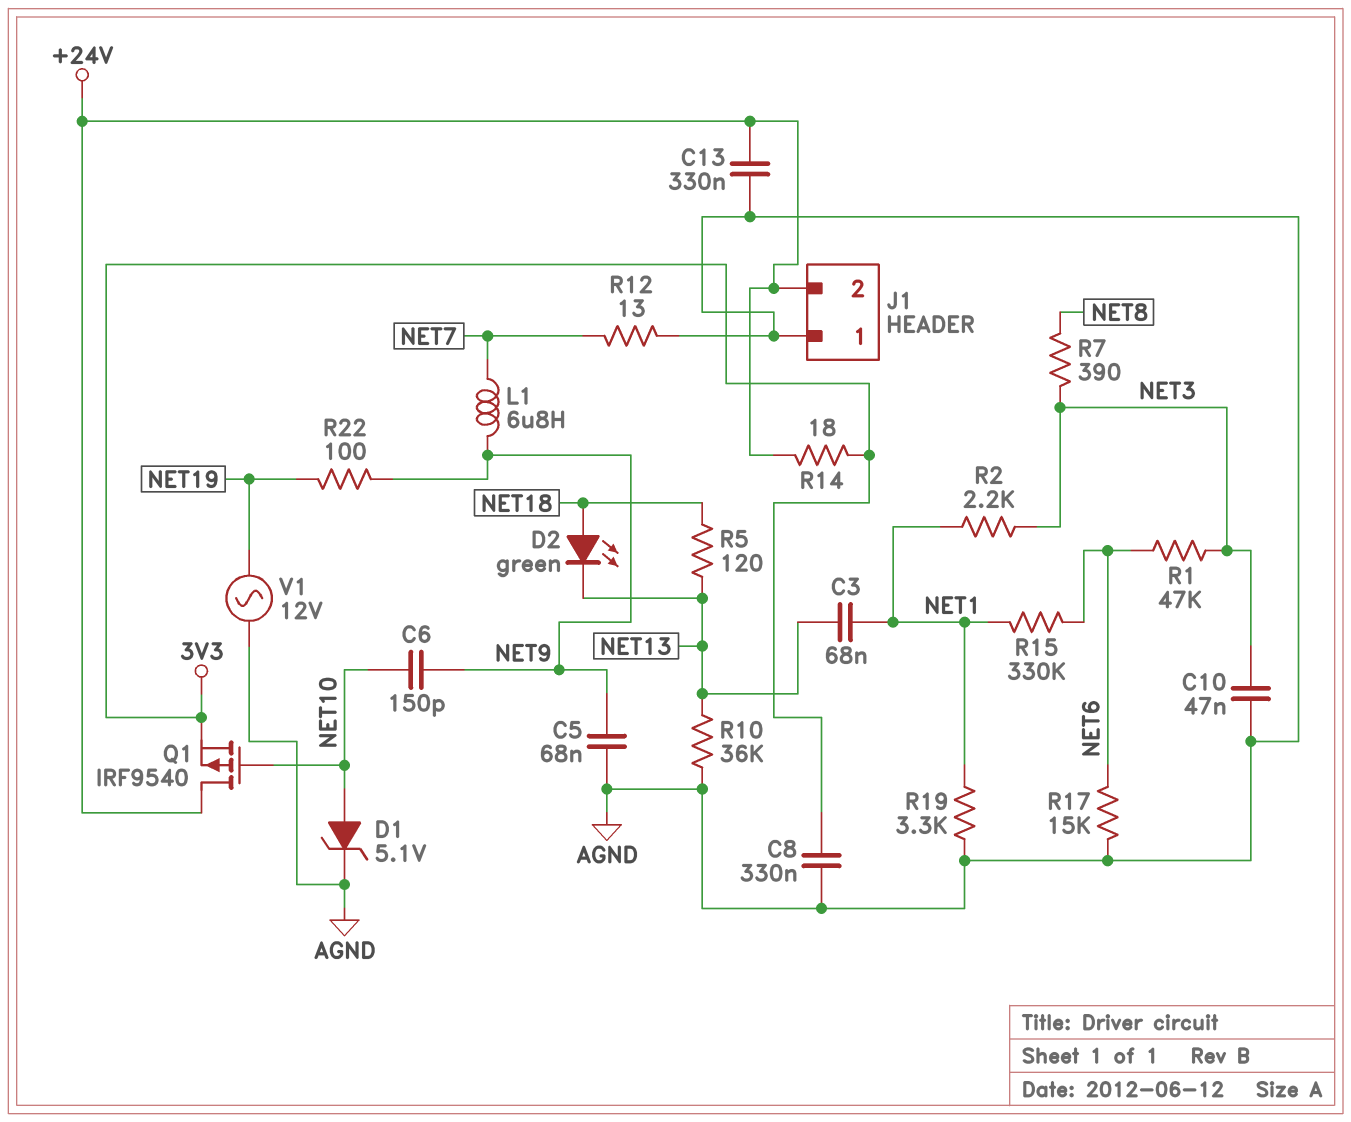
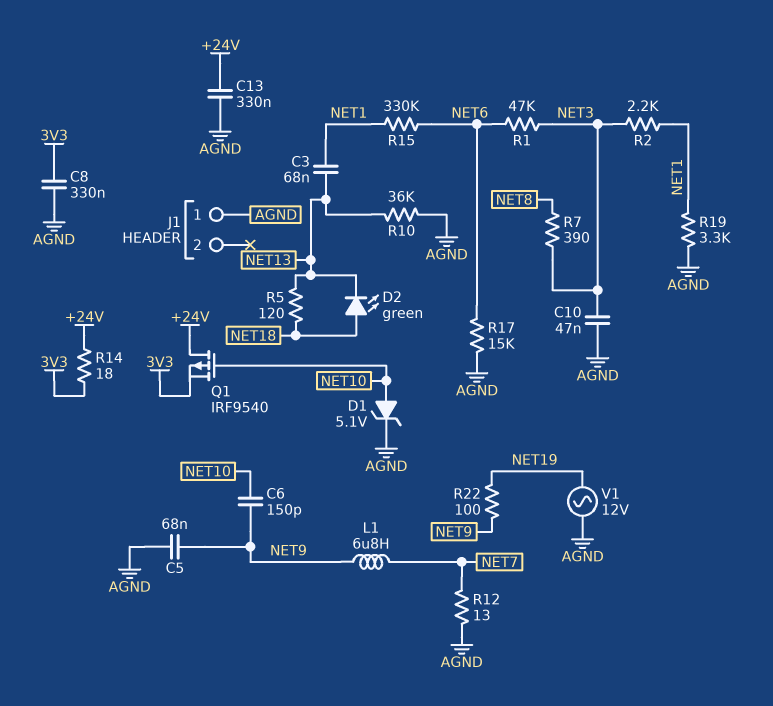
J1 pin 2: +24V -> none

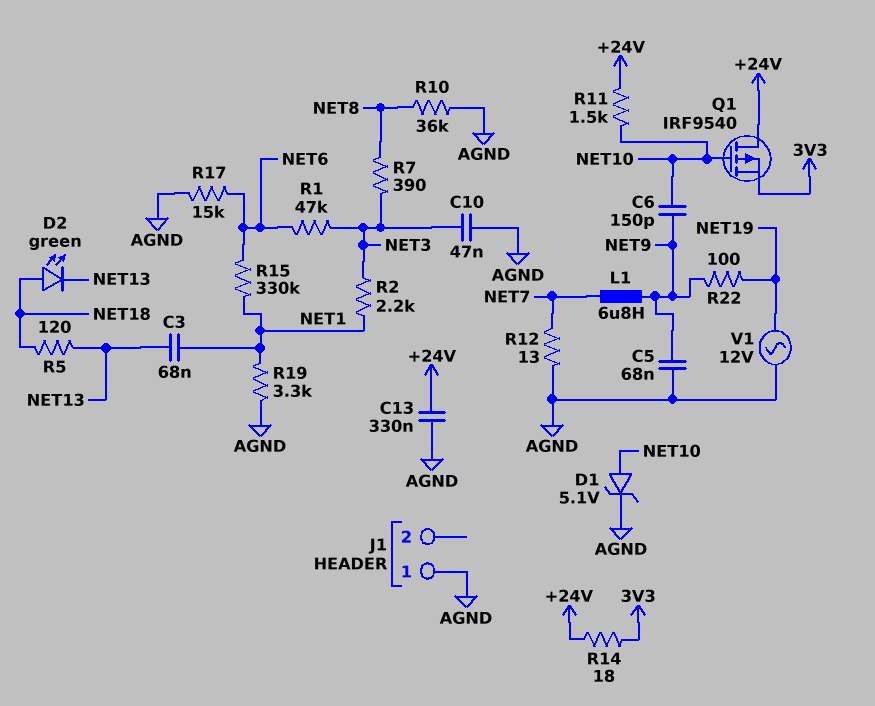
C8: 330nF (3V3, AGND) -> none
R10: 36k (AGND, NET13) -> 36k (AGND, NET8)
R11: none -> 1.5k (+24V, NET10)

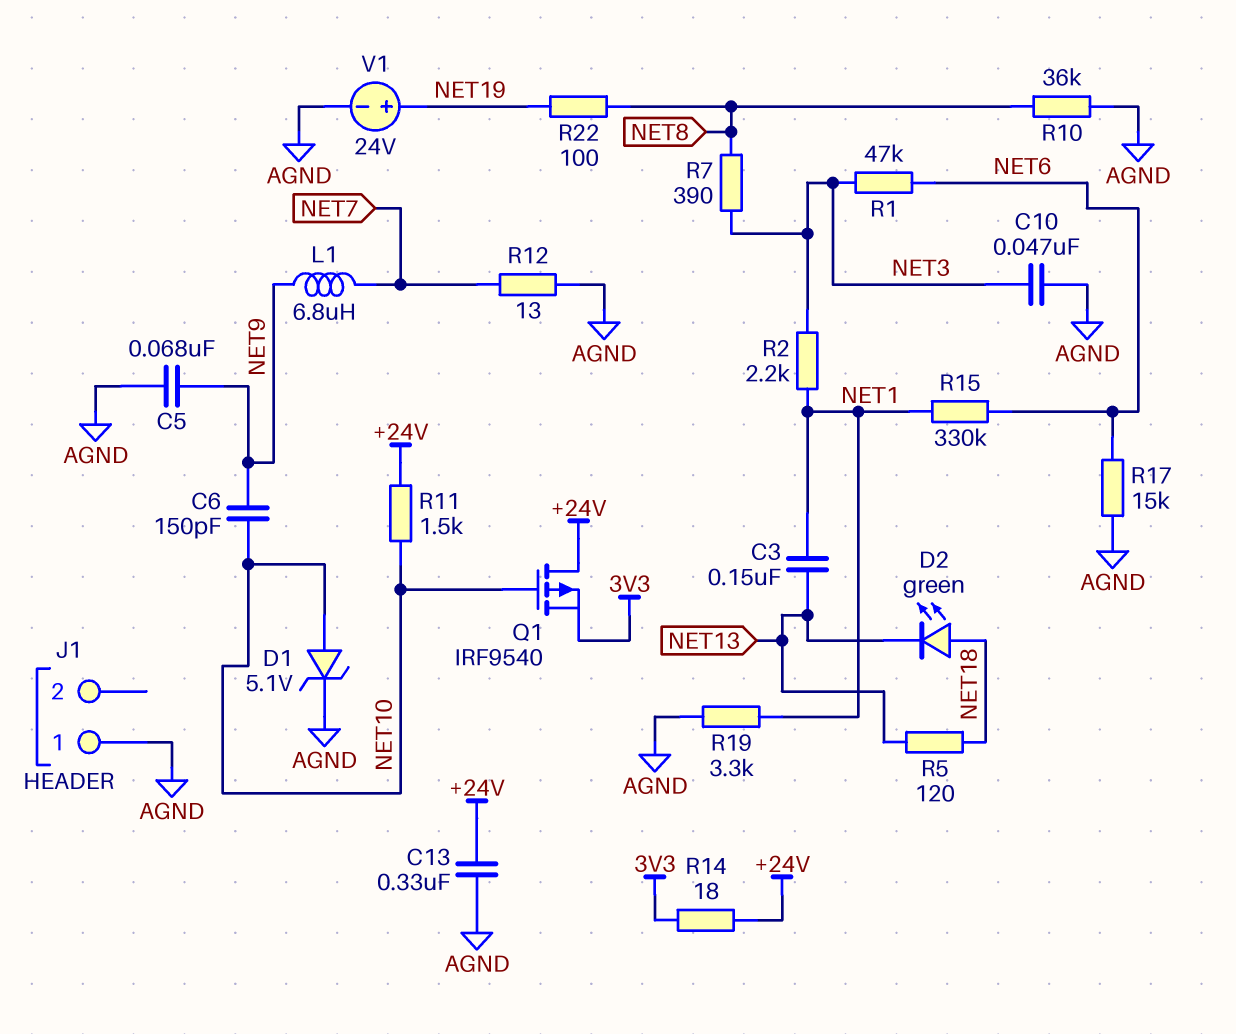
C3: 68nF (NET1, NET13) -> 150nF (NET1, NET13)
R22: 100 (NET9, NET19) -> 100 (NET8, NET19)
V1: AC 12V (AGND, NET19) -> 24V (plus NET19, minus AGND)

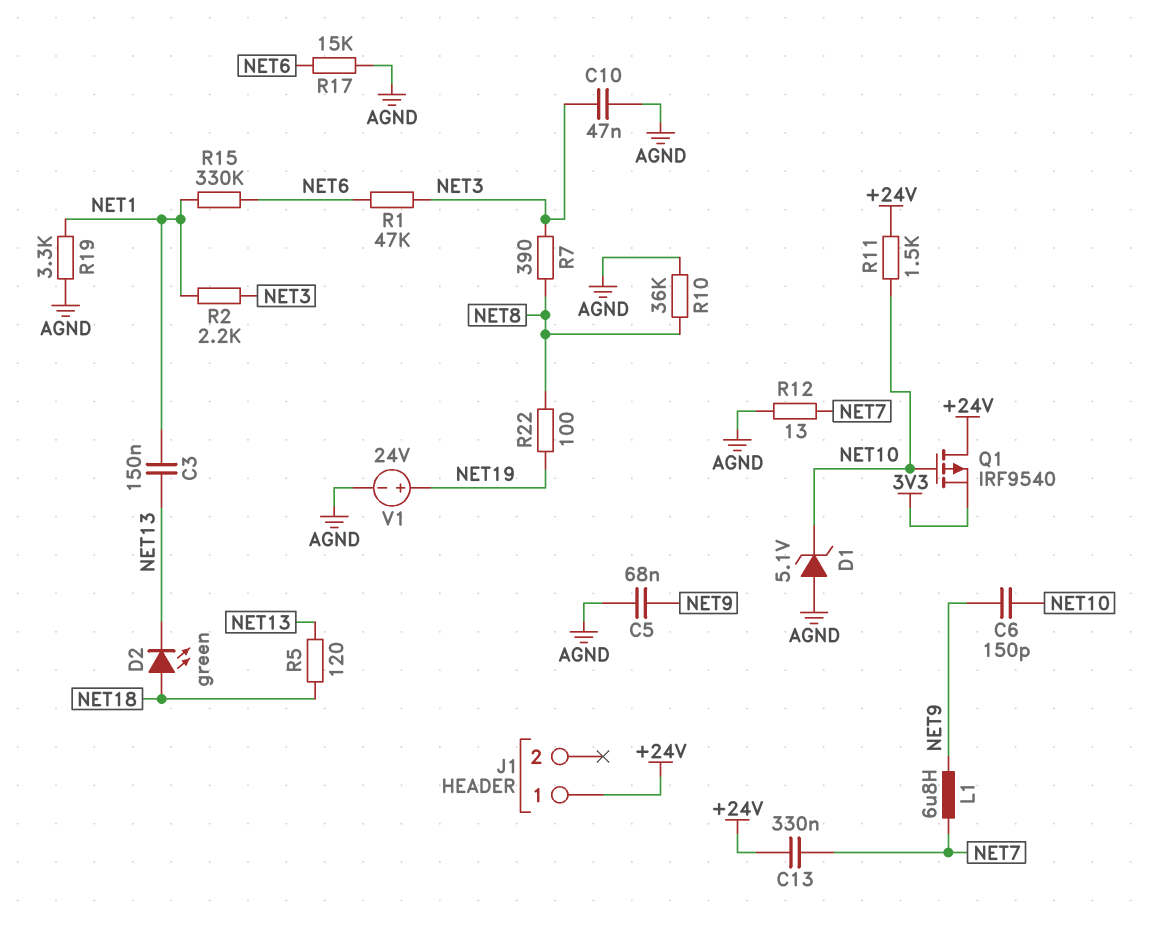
C13: 330nF (+24V, AGND) -> 330nF (+24V, NET7)
D1: zener 5.1V (A NET10, K AGND) -> zener 5.1V (A AGND, K NET10)
J1 pin 1: AGND -> +24V
R14: 18 (+24V, 3V3) -> none

